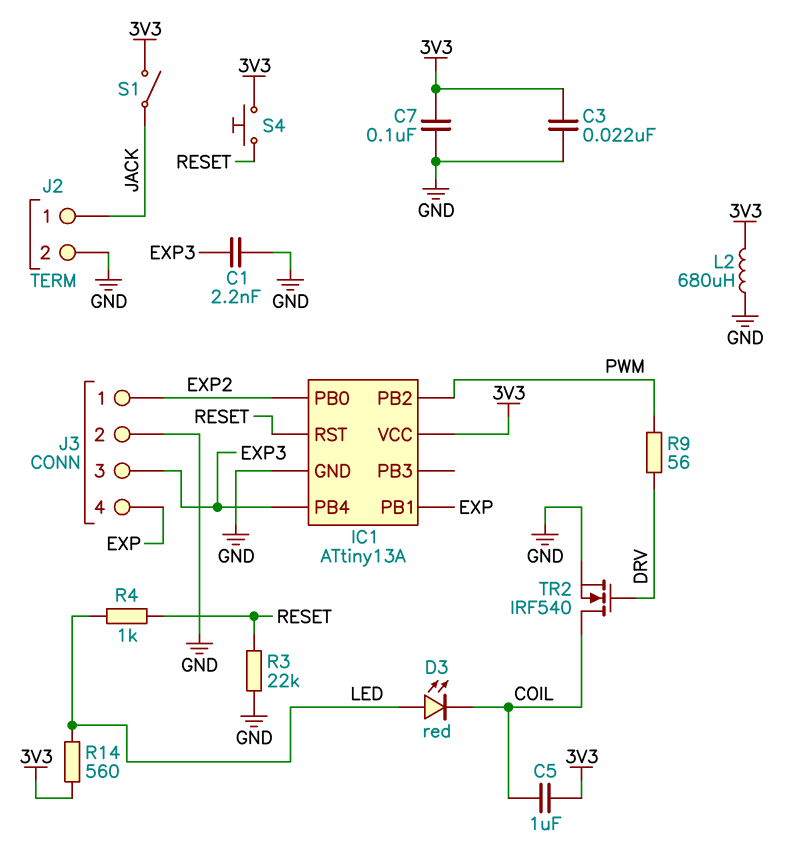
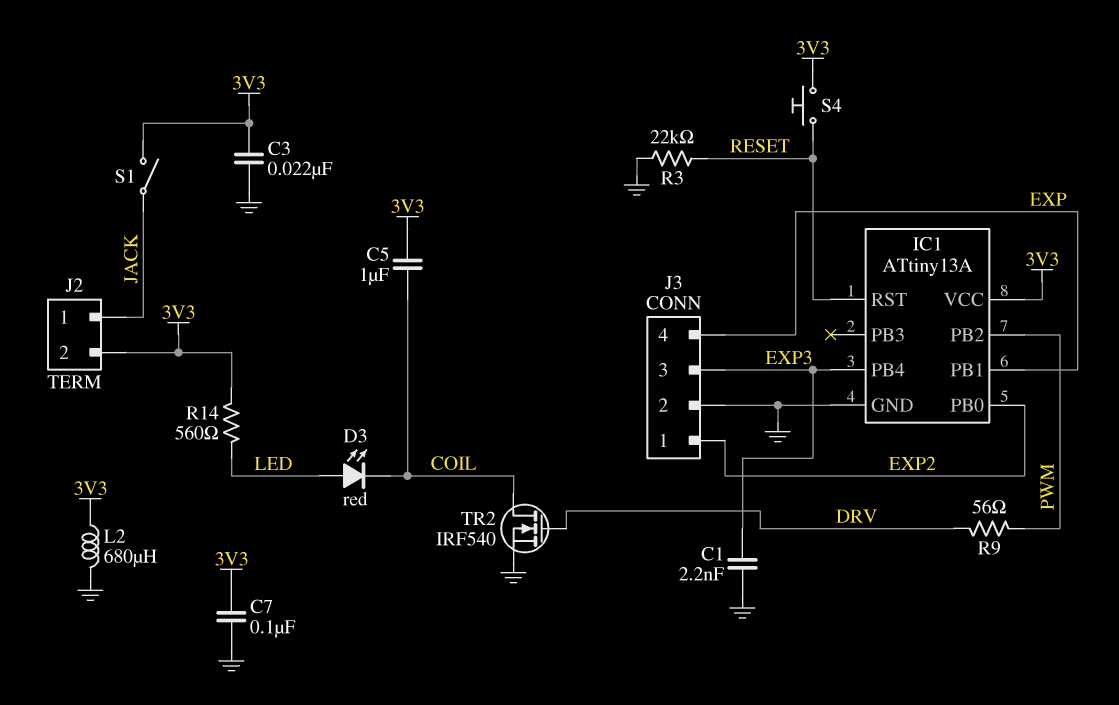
J2 pin 2: GND -> 3V3
R4: 1k (LED, RESET) -> none

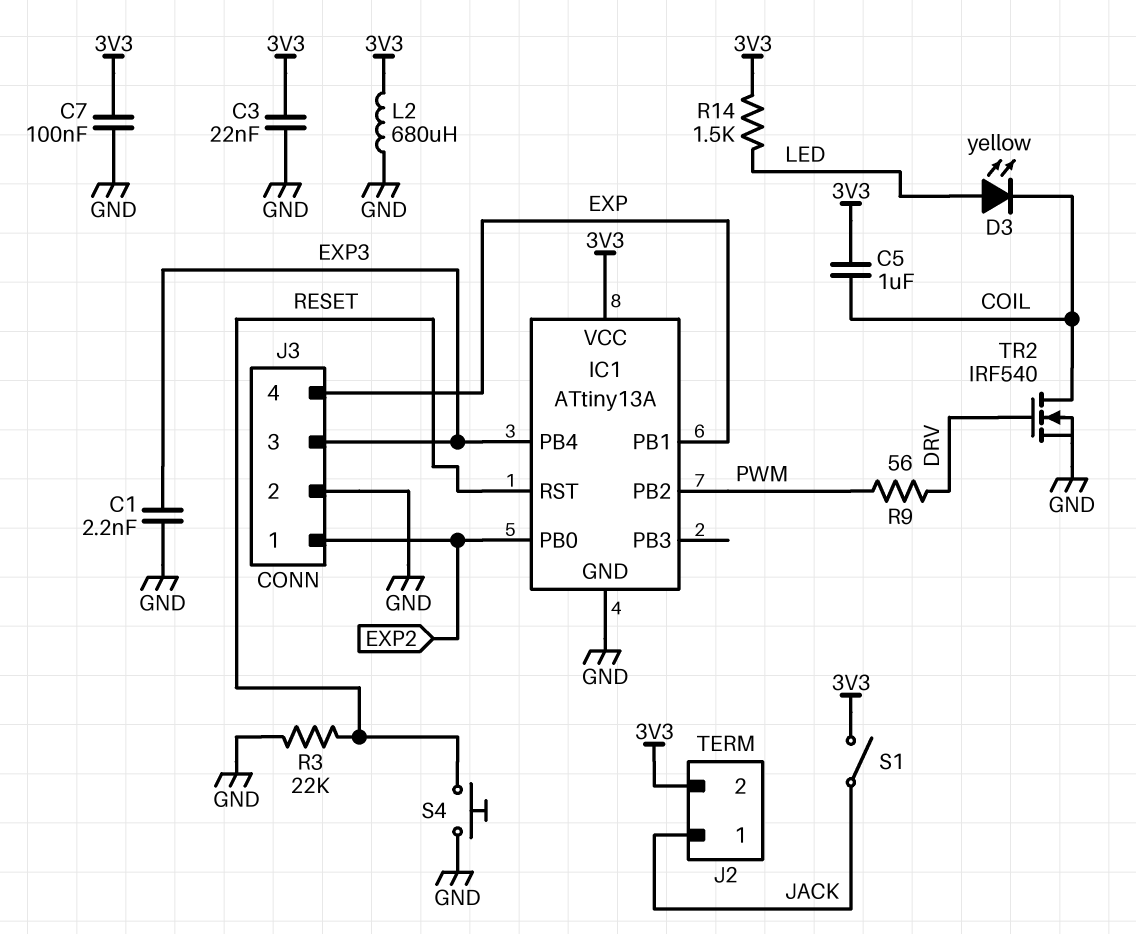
D3: LED red (A LED, K COIL) -> LED yellow (A LED, K COIL)
R14: 560 (3V3, LED) -> 1.5k (3V3, LED)
S4: button (3V3, RESET) -> button (GND, RESET)

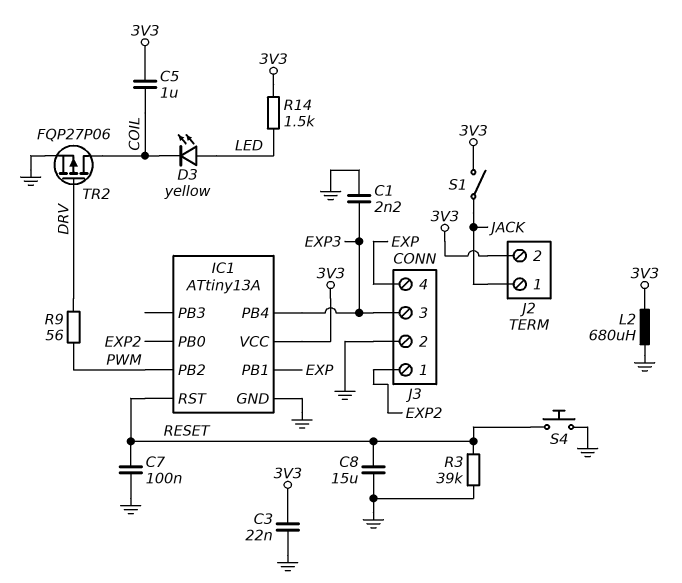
C7: 100nF (3V3, GND) -> 100nF (GND, RESET)
C8: none -> 15uF (GND, RESET)
R3: 22k (GND, RESET) -> 39k (GND, RESET)
TR2: NMOS IRF540 (G DRV, D COIL, S GND) -> PMOS FQP27P06 (G DRV, D COIL, S GND)

